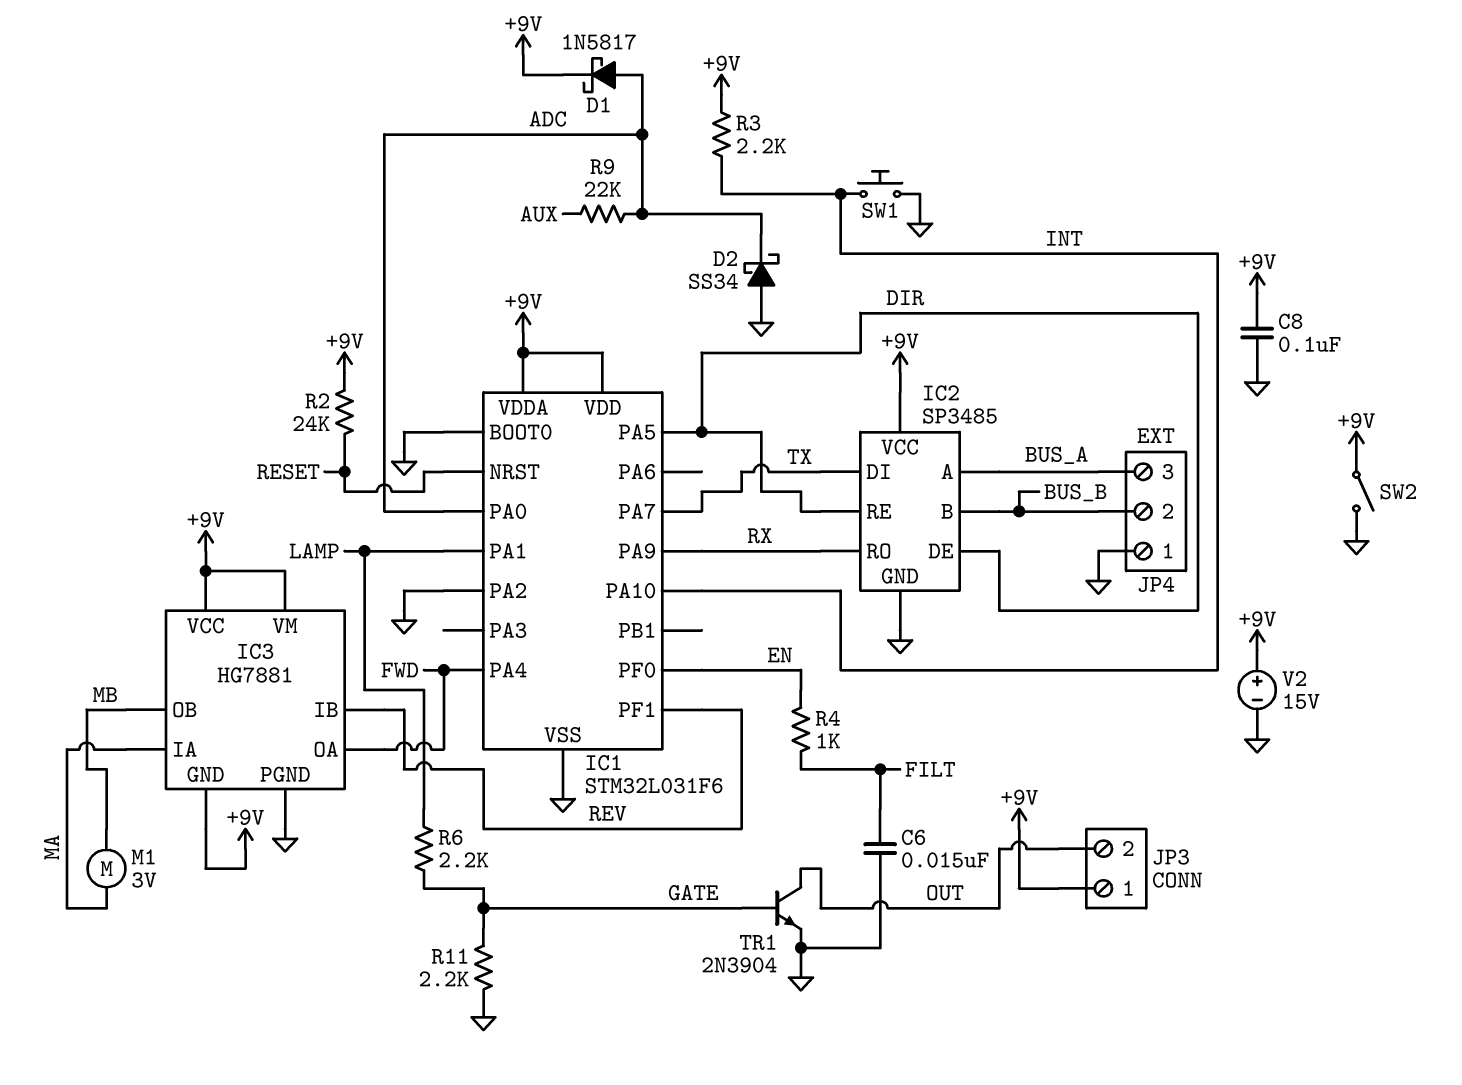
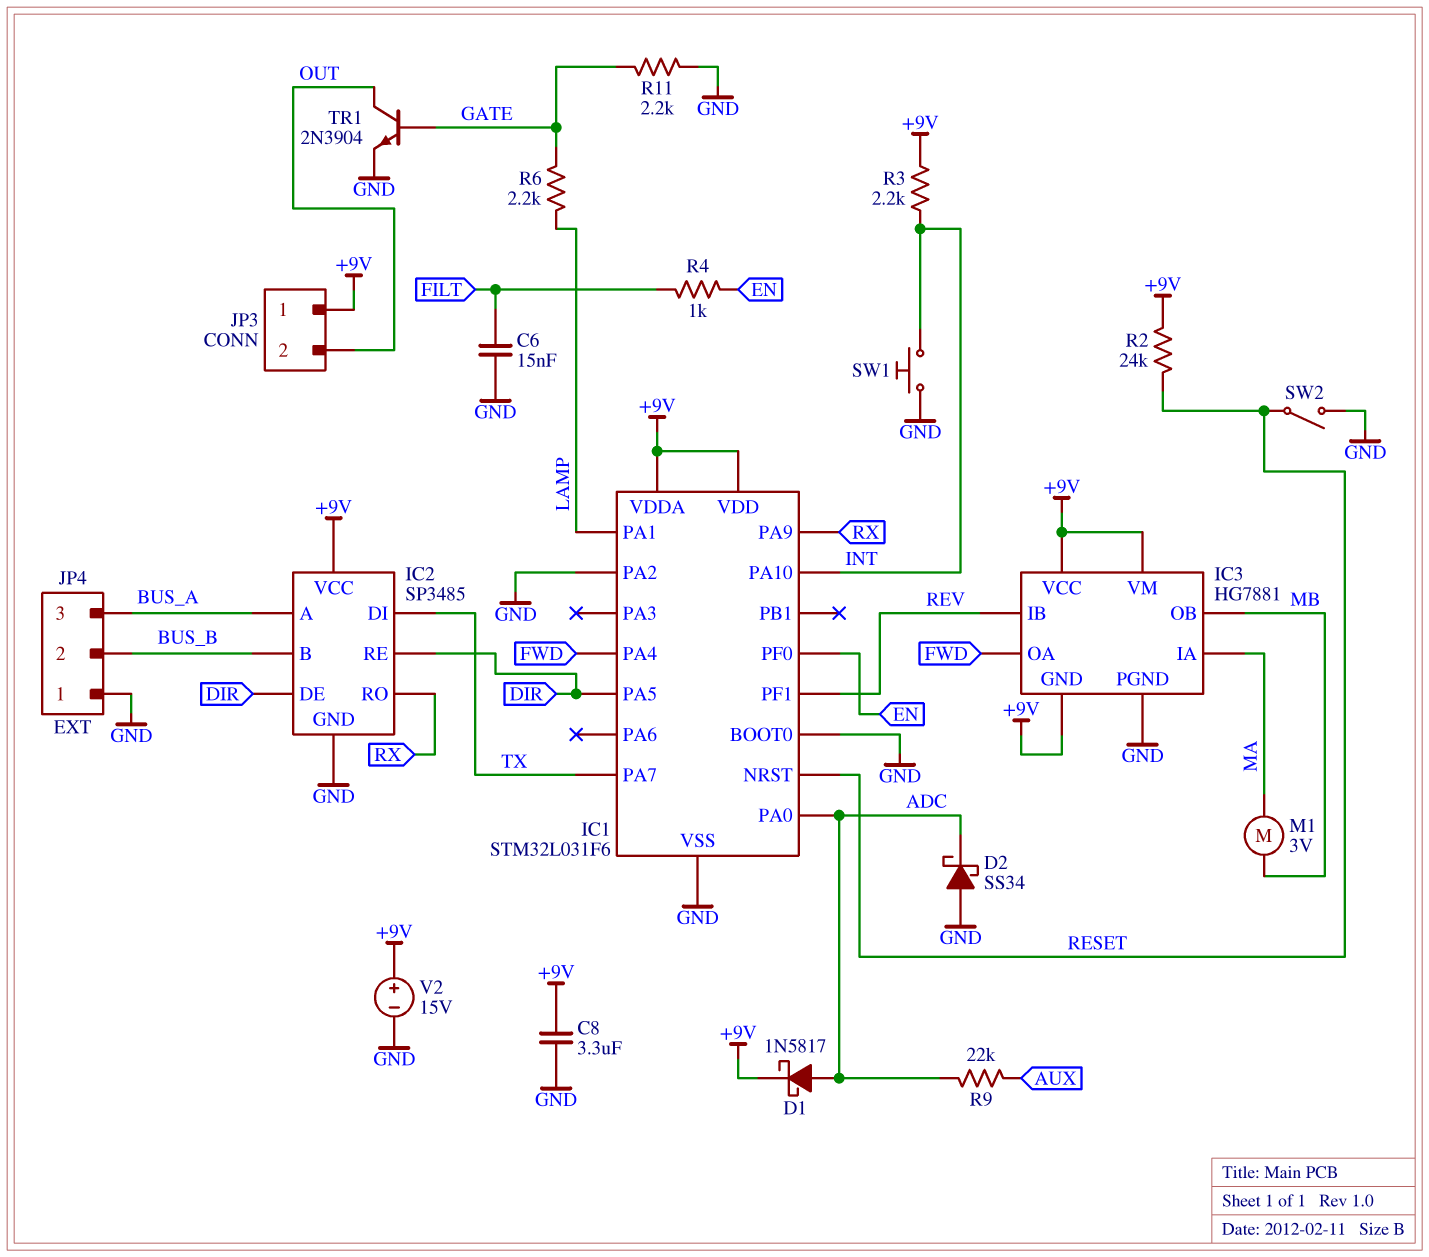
C8: 100nF (+9V, GND) -> 3.3uF (+9V, GND)
SW2: switch (+9V, GND) -> switch (GND, RESET)

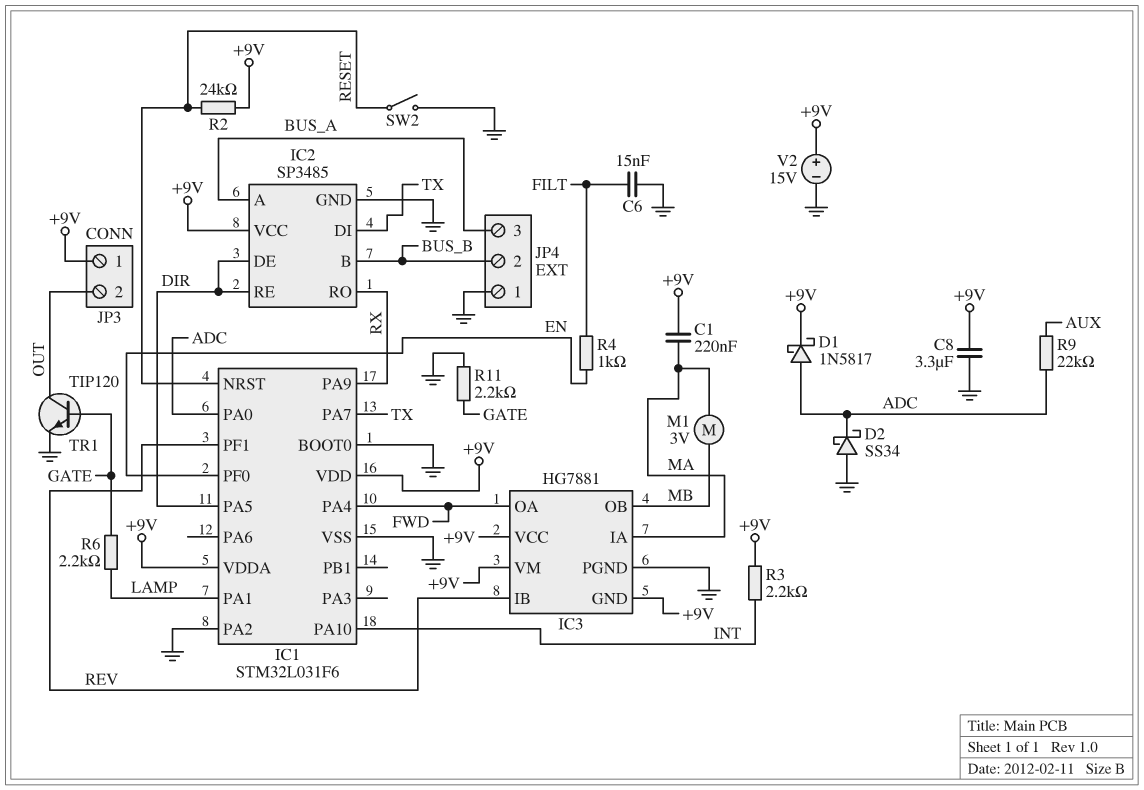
C1: none -> 220nF (+9V, MA)
SW1: button (GND, INT) -> none
TR1: NPN 2N3904 (B GATE, C OUT, E GND) -> NPN TIP120 (B GATE, C OUT, E GND)

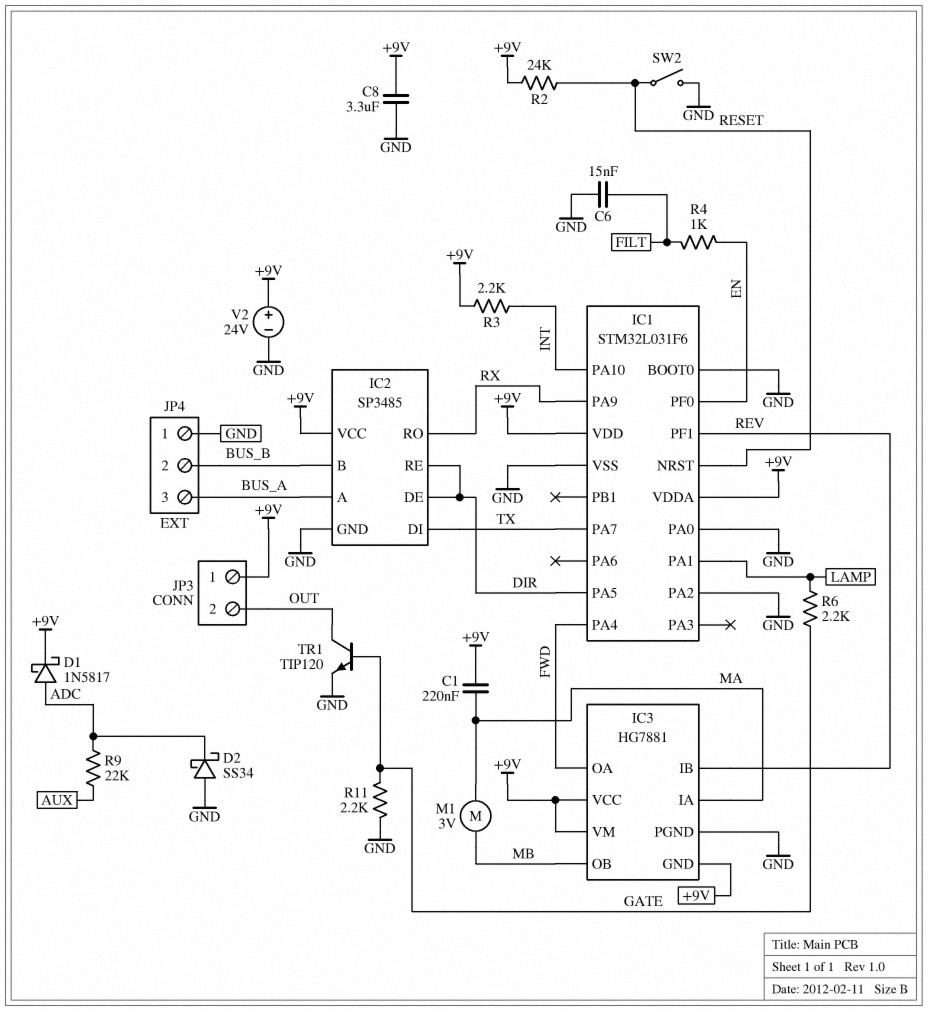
IC1 pin PA0: ADC -> GND
V2: 15V (plus +9V, minus GND) -> 24V (plus +9V, minus GND)

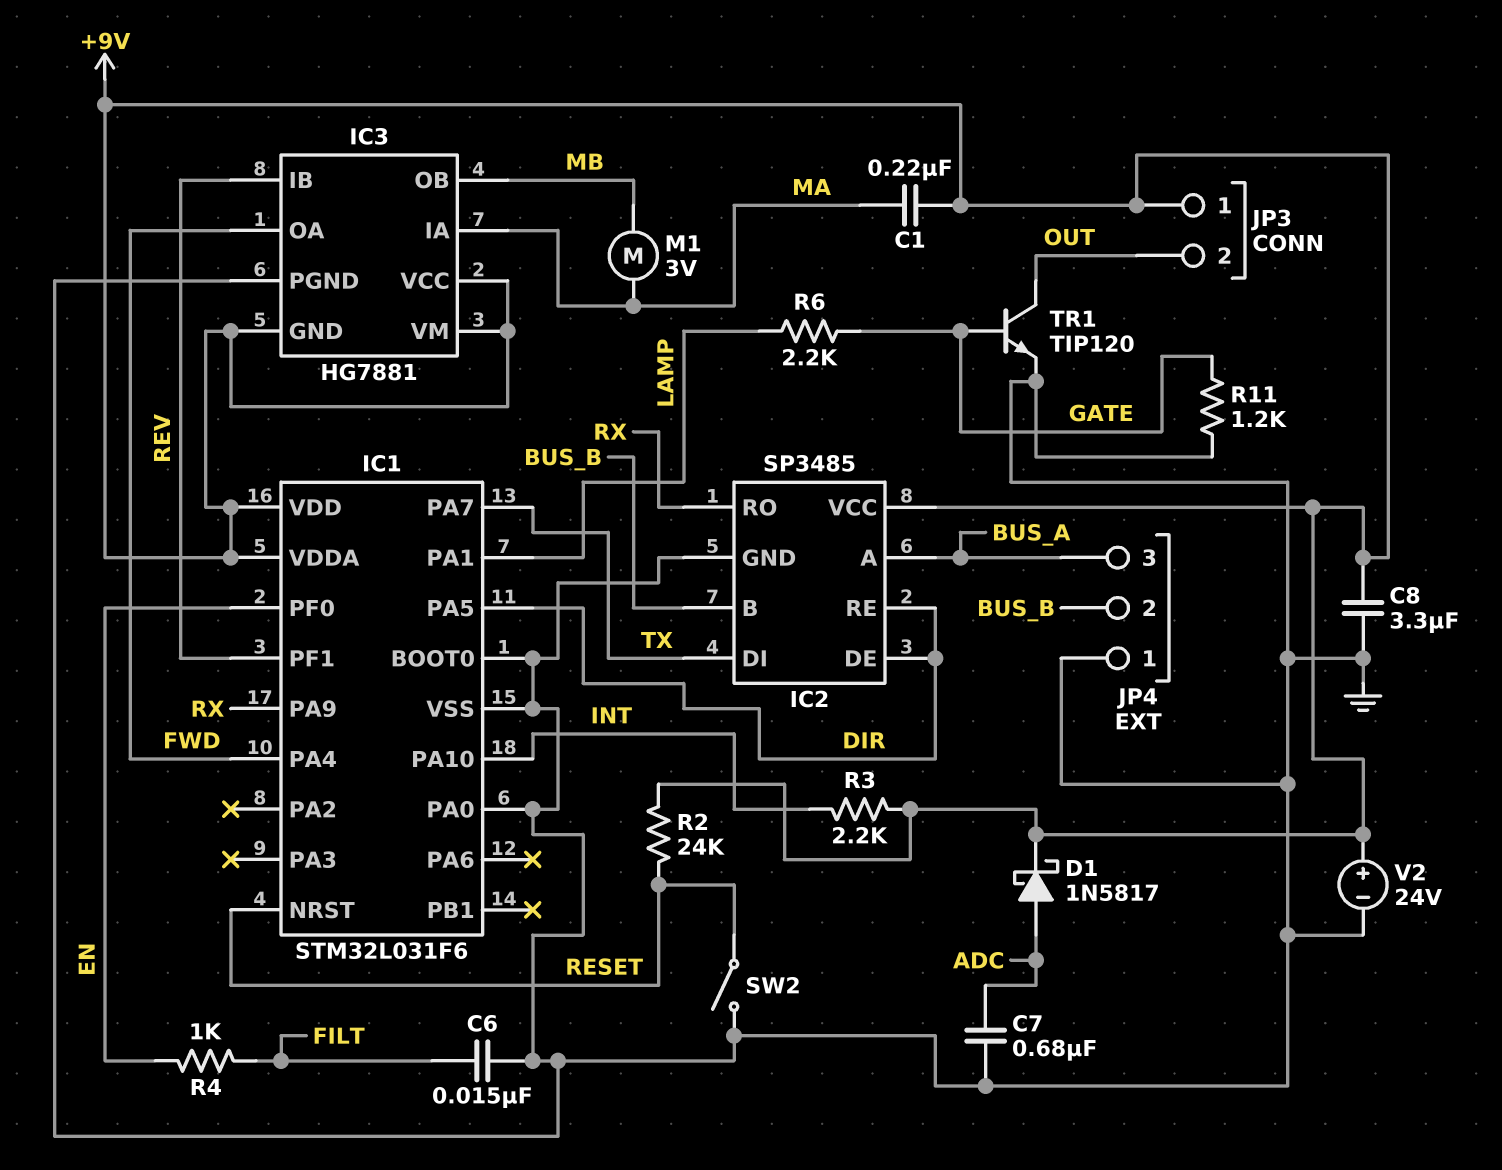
C7: none -> 680nF (ADC, GND)
D2: schottky SS34 (A GND, K ADC) -> none
IC1 pin PA2: GND -> none
R9: 22k (ADC, AUX) -> none
R11: 2.2k (GATE, GND) -> 1.2k (GATE, GND)

